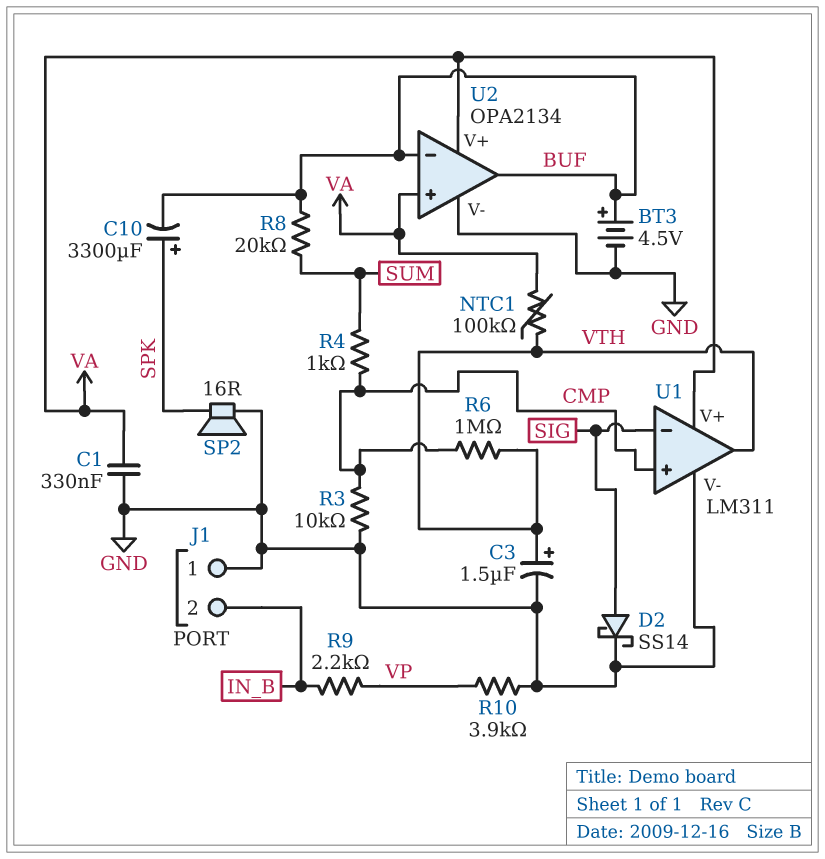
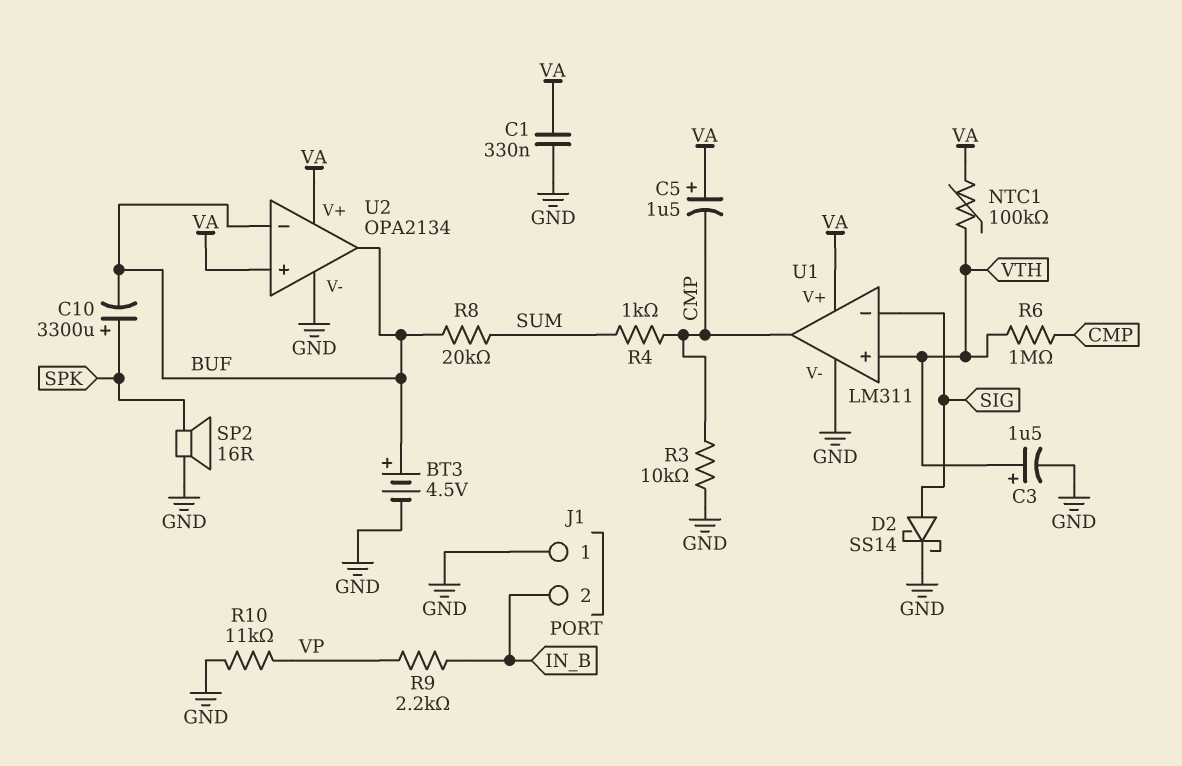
C5: none -> 1.5uF (plus VA, minus CMP)
R10: 3.9k (GND, VP) -> 11k (GND, VP)
U1 pin in+: CMP -> VTH
U1 pin out: VTH -> CMP

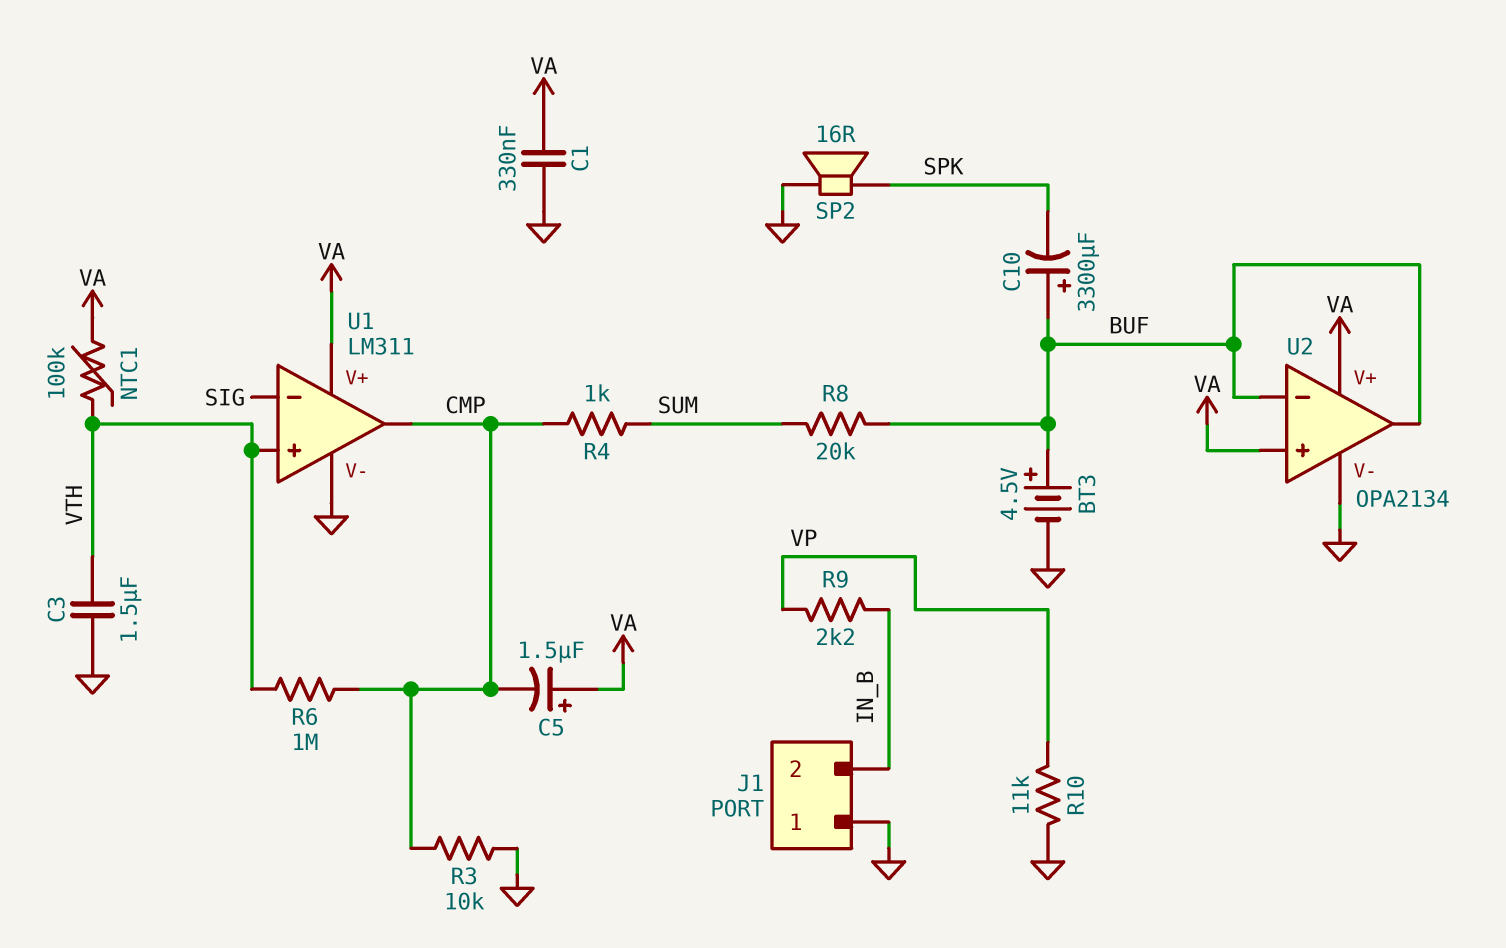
C3: 1.5uF (plus VTH, minus GND) -> 1.5uF (GND, VTH)
C10: 3300uF (plus SPK, minus BUF) -> 3300uF (plus BUF, minus SPK)
D2: schottky SS14 (A SIG, K GND) -> none

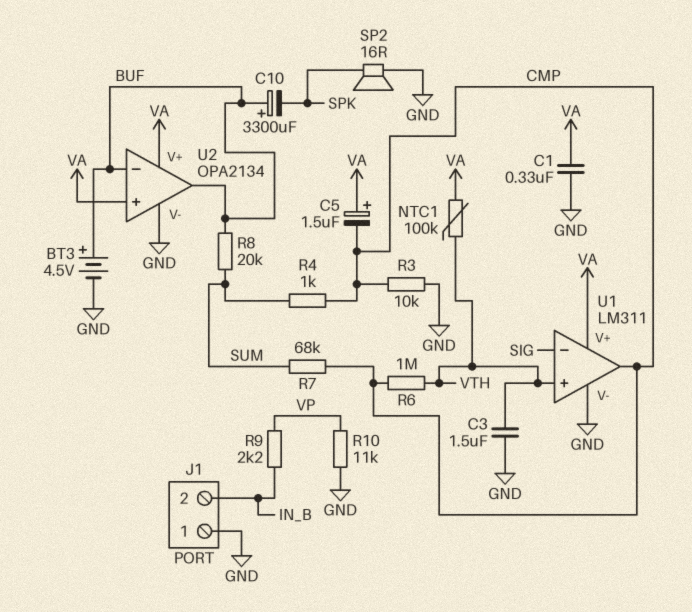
R7: none -> 68k (CMP, SUM)

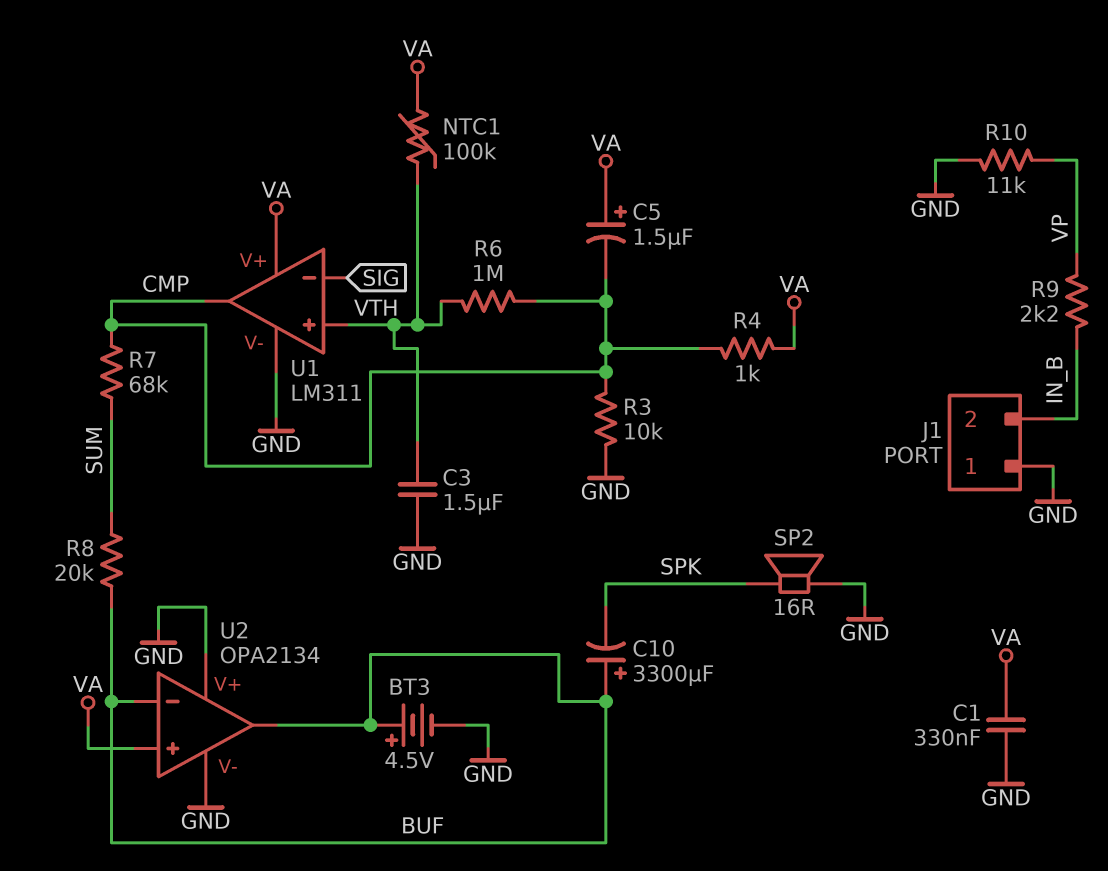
R4: 1k (CMP, SUM) -> 1k (CMP, VA)
U2 pin V+: VA -> GND

